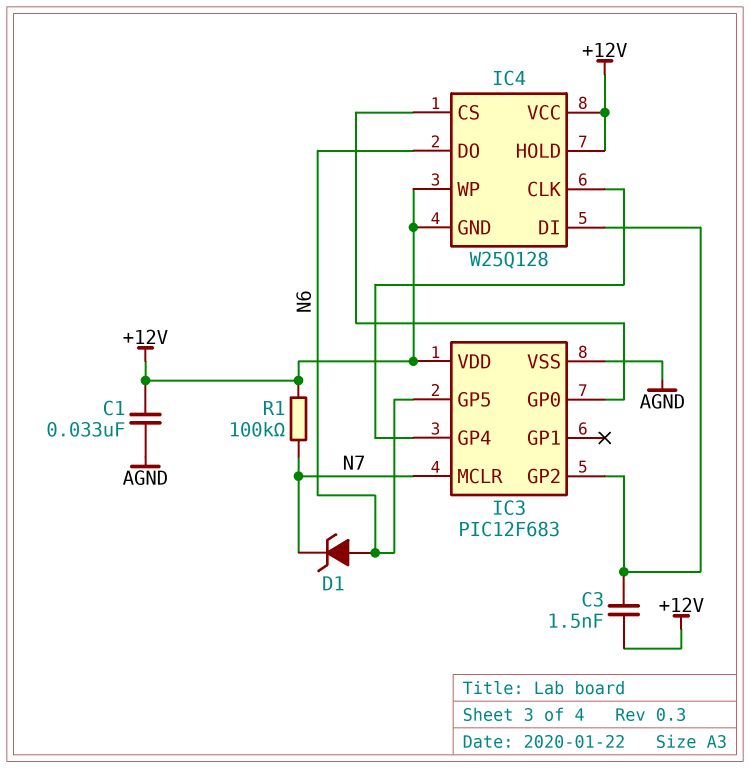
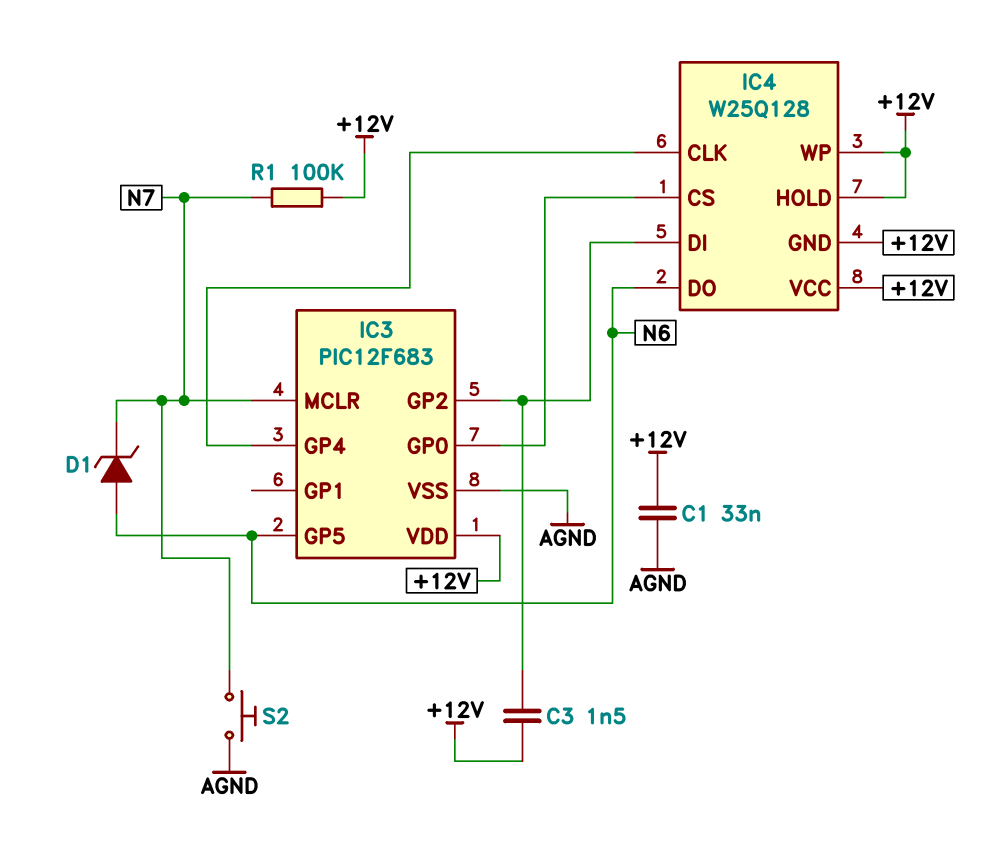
S2: none -> button (AGND, N7)

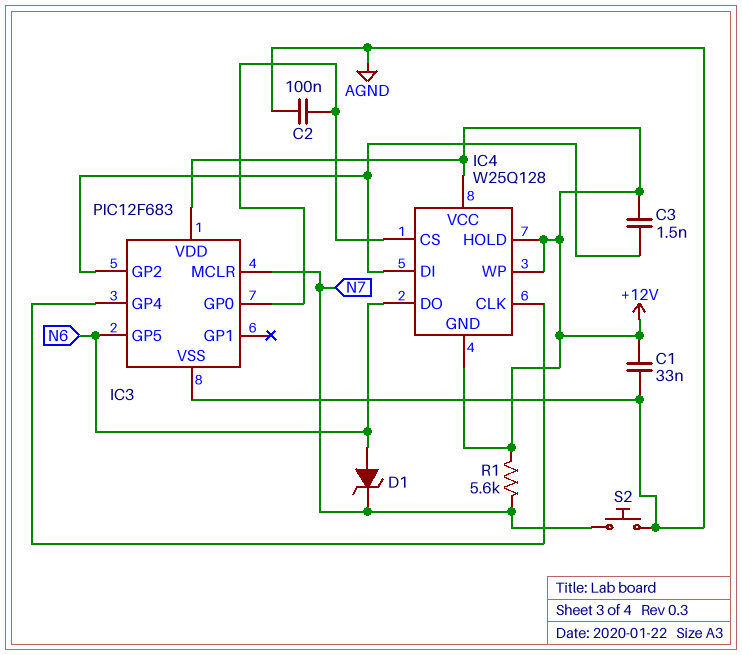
C2: none -> 100nF (AGND, IC3/GP0)
R1: 100k (+12V, N7) -> 5.6k (+12V, N7)

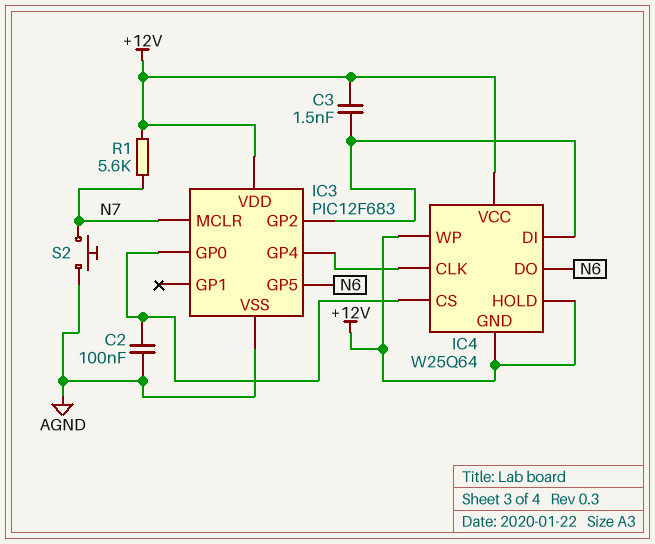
C1: 33nF (+12V, AGND) -> none
D1: zener (A N6, K N7) -> none
IC4: W25Q128 -> W25Q64

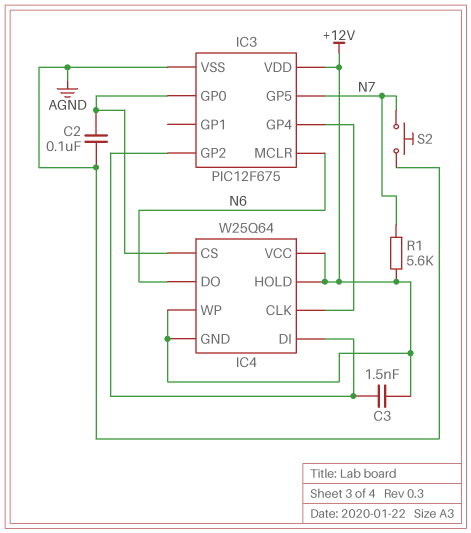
IC3: PIC12F683 -> PIC12F675
IC3 pin GP5: N6 -> N7
IC3 pin MCLR: N7 -> N6

